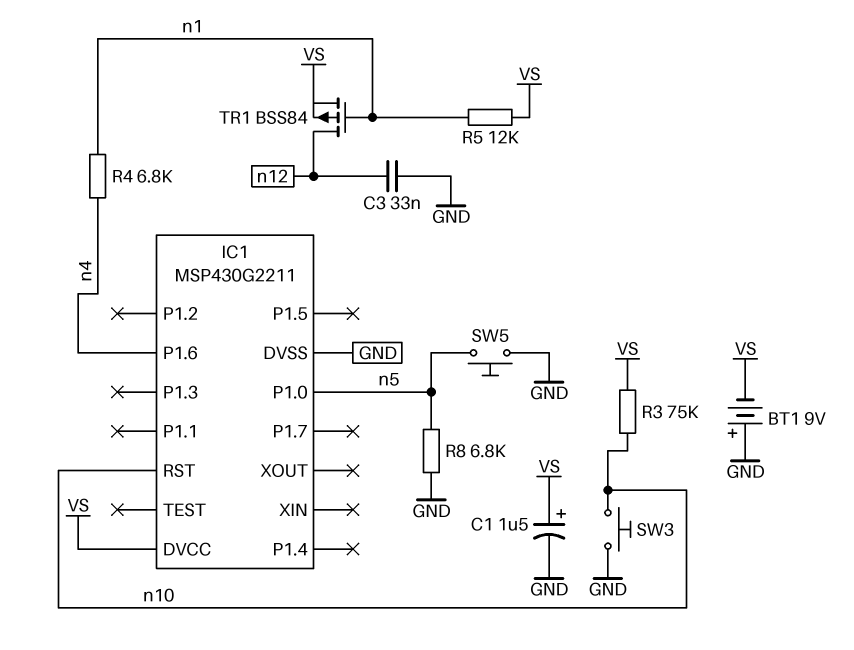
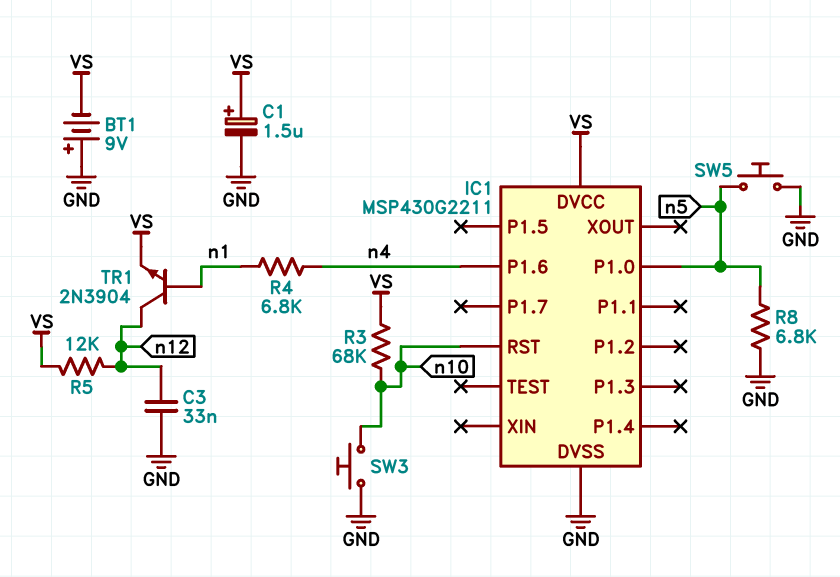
R3: 75k (VS, n10) -> 68k (VS, n10)
R5: 12k (VS, n1) -> 12k (VS, n12)
TR1: PMOS BSS84 (G n1, D n12, S VS) -> NPN 2N3904 (B n1, C n12, E VS)

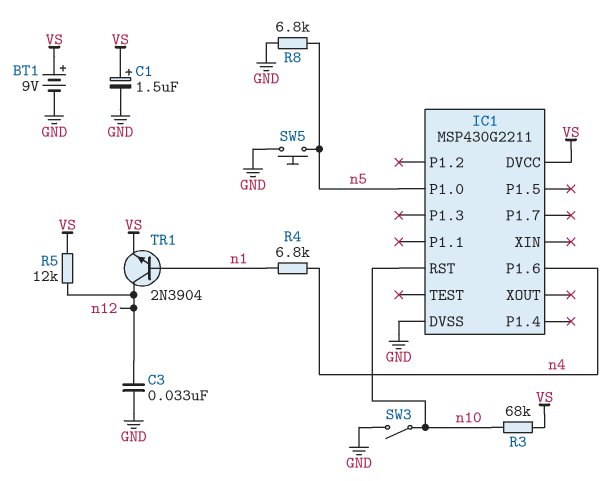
BT1: 9V (plus GND, minus VS) -> 9V (plus VS, minus GND)
SW3: button (GND, n10) -> switch (GND, n10)

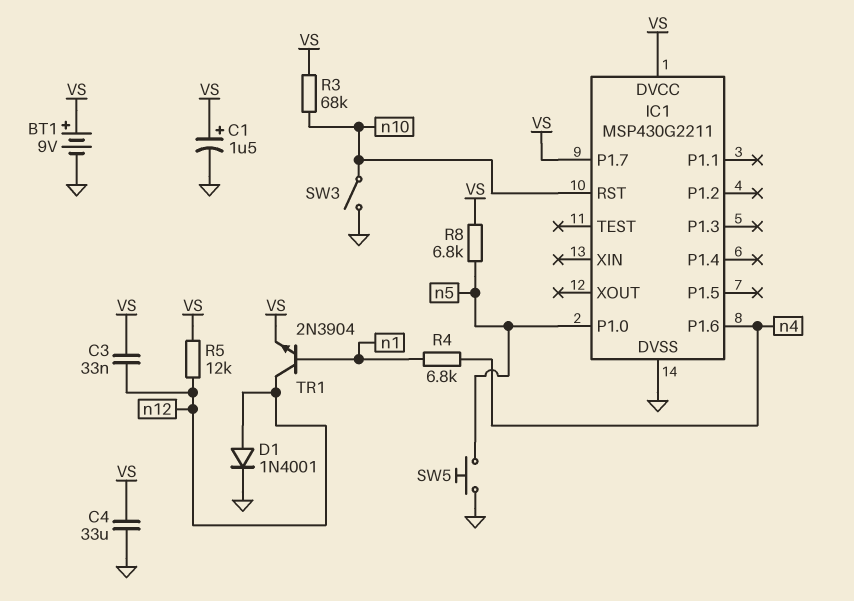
C3: 33nF (GND, n12) -> 33nF (VS, n12)
C4: none -> 33uF (GND, VS)
D1: none -> diode 1N4001 (A n12, K GND)
IC1 pin P1.7: none -> VS
R8: 6.8k (GND, n5) -> 6.8k (VS, n5)

